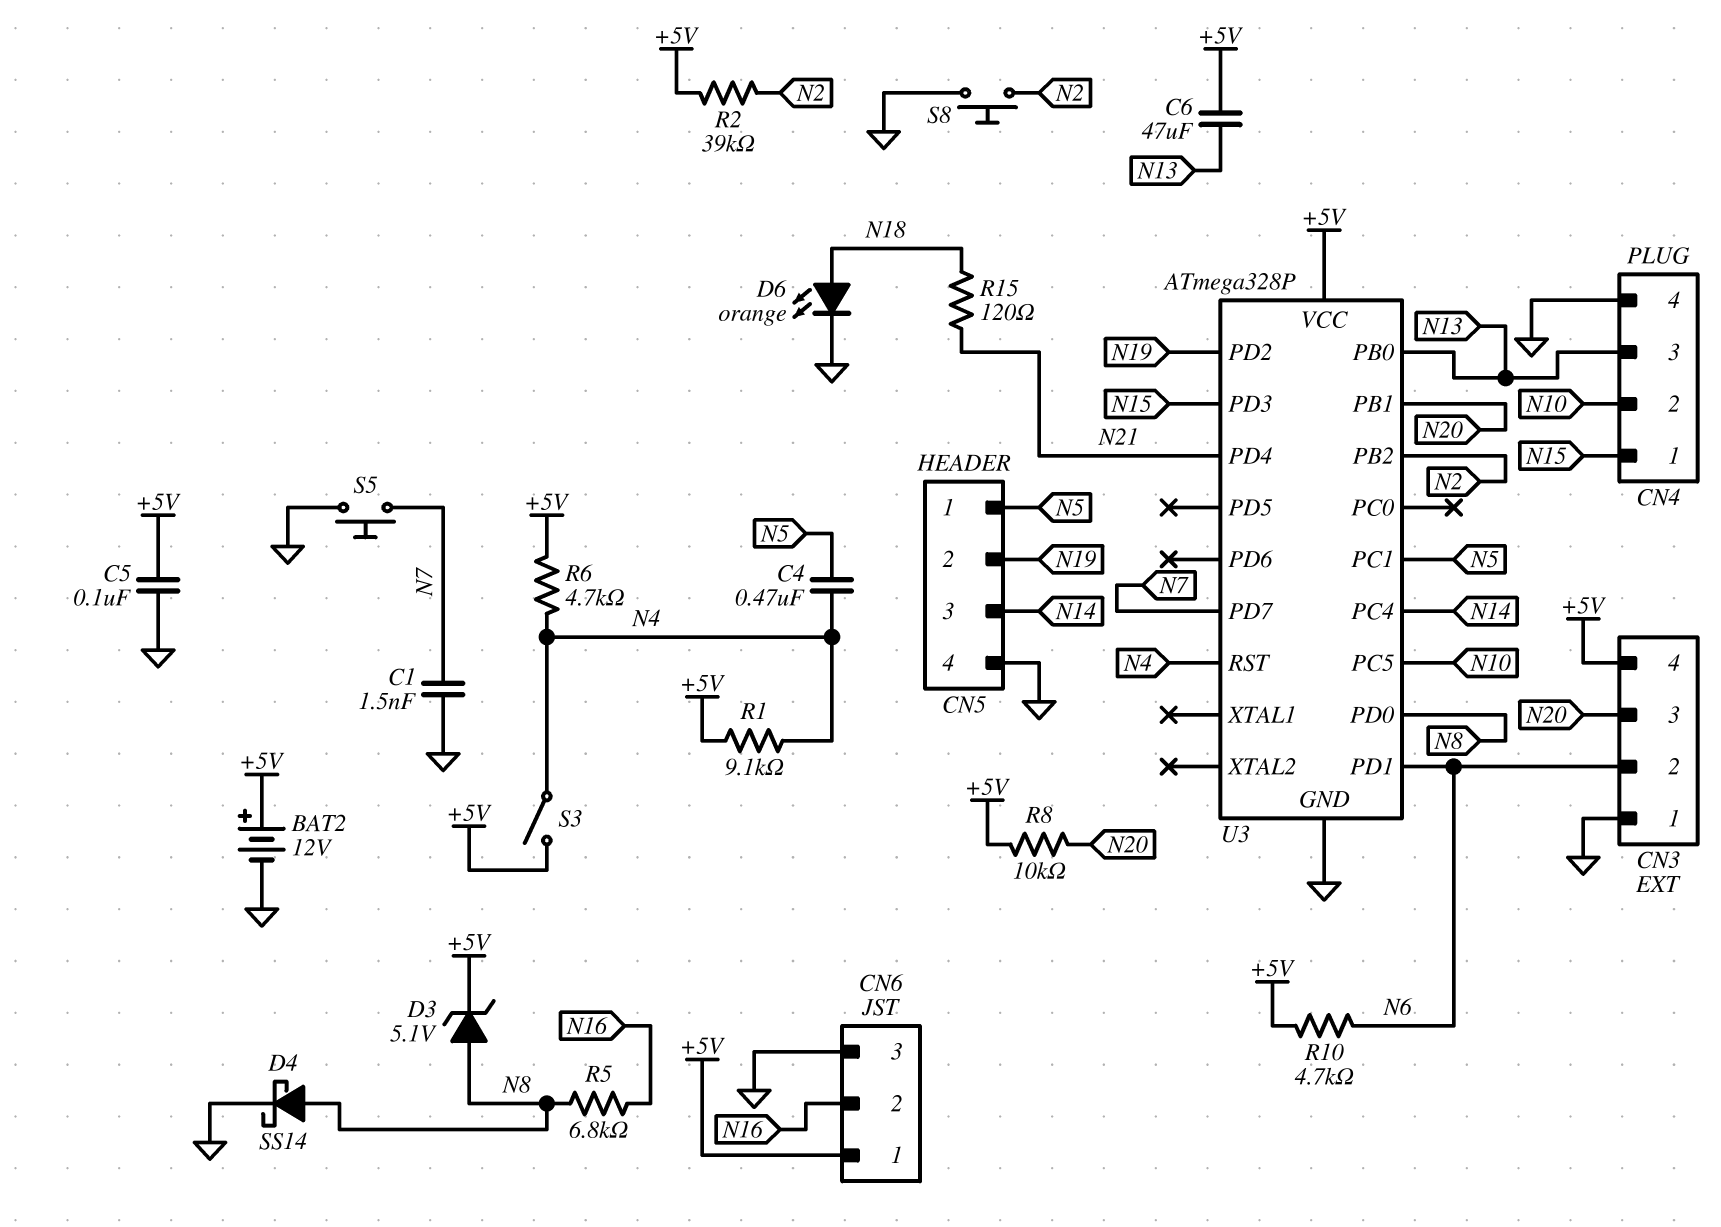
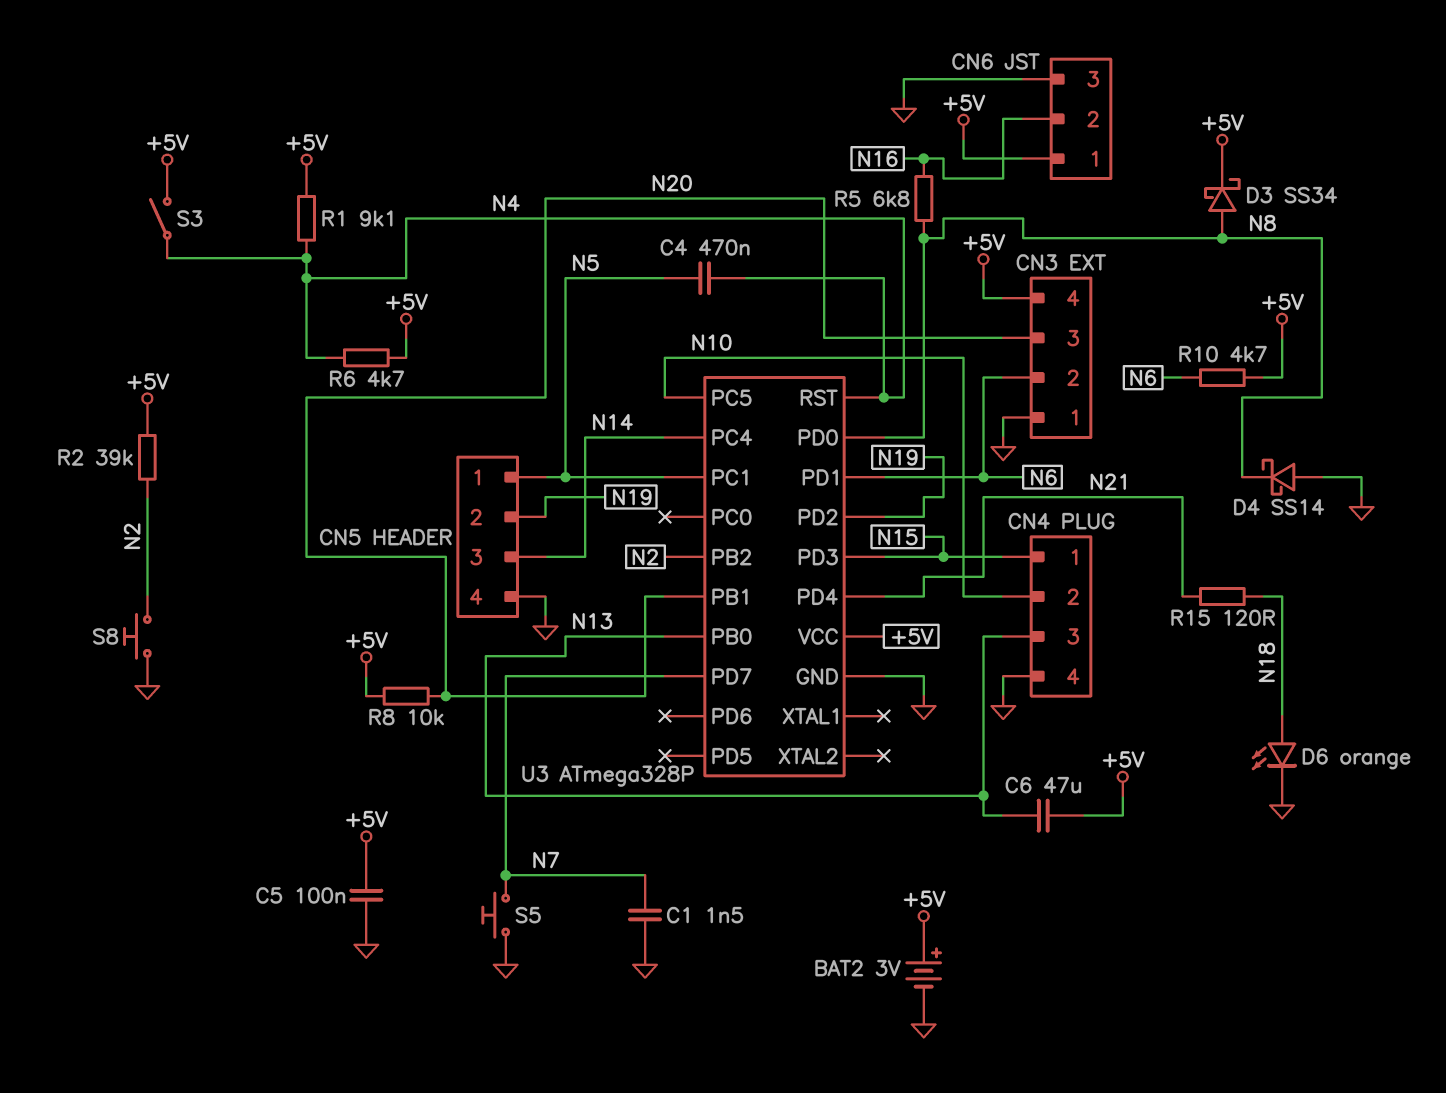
BAT2: 12V (plus +5V, minus GND) -> 3V (plus +5V, minus GND)
D3: zener 5.1V (A N8, K +5V) -> schottky SS34 (A N8, K +5V)
D4: schottky SS14 (A N8, K GND) -> schottky SS14 (A GND, K N8)

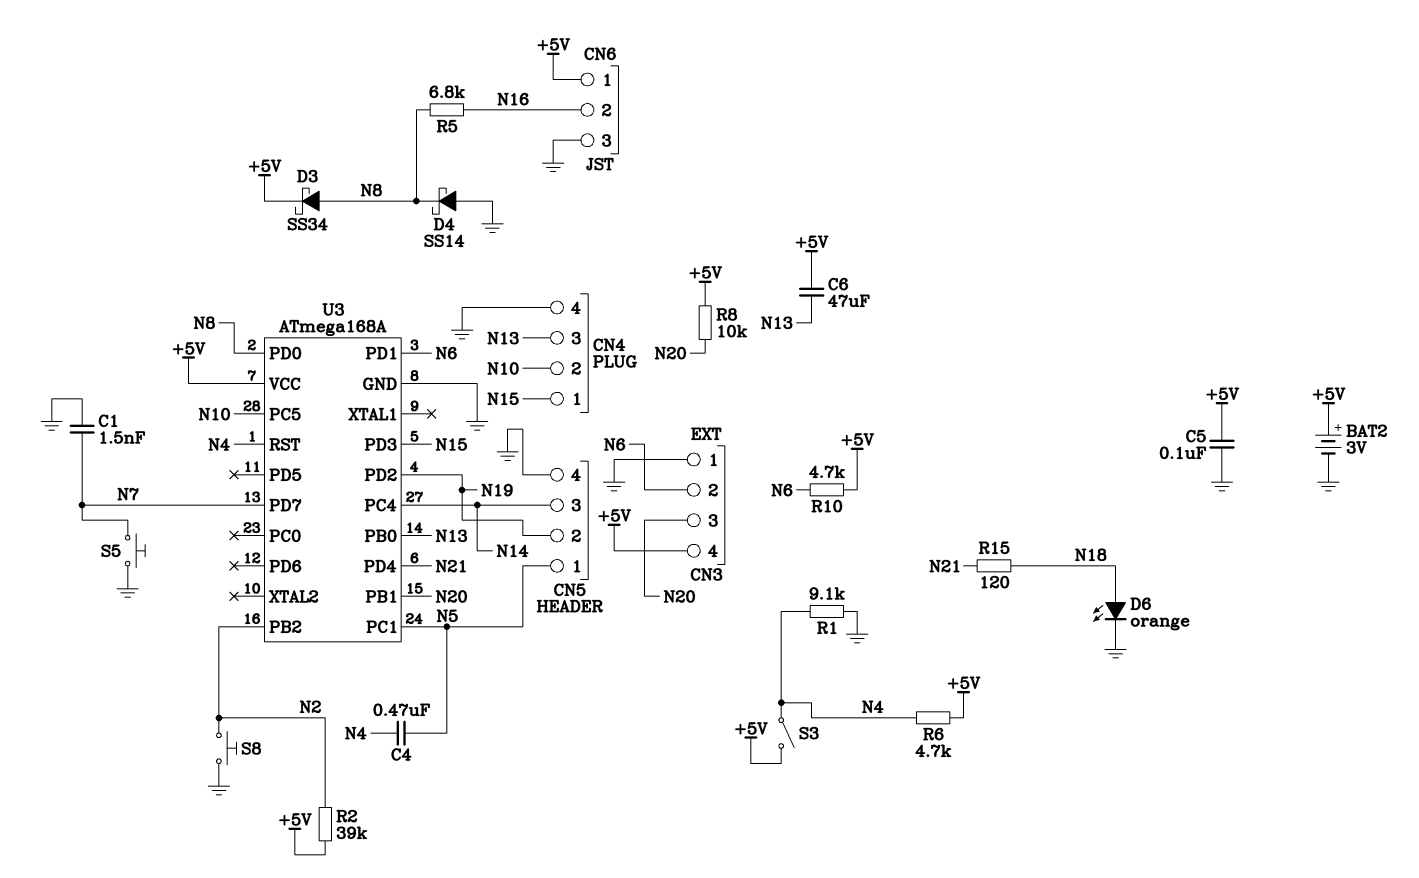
R1: 9.1k (+5V, N4) -> 9.1k (GND, N4)
U3: ATmega328P -> ATmega168A

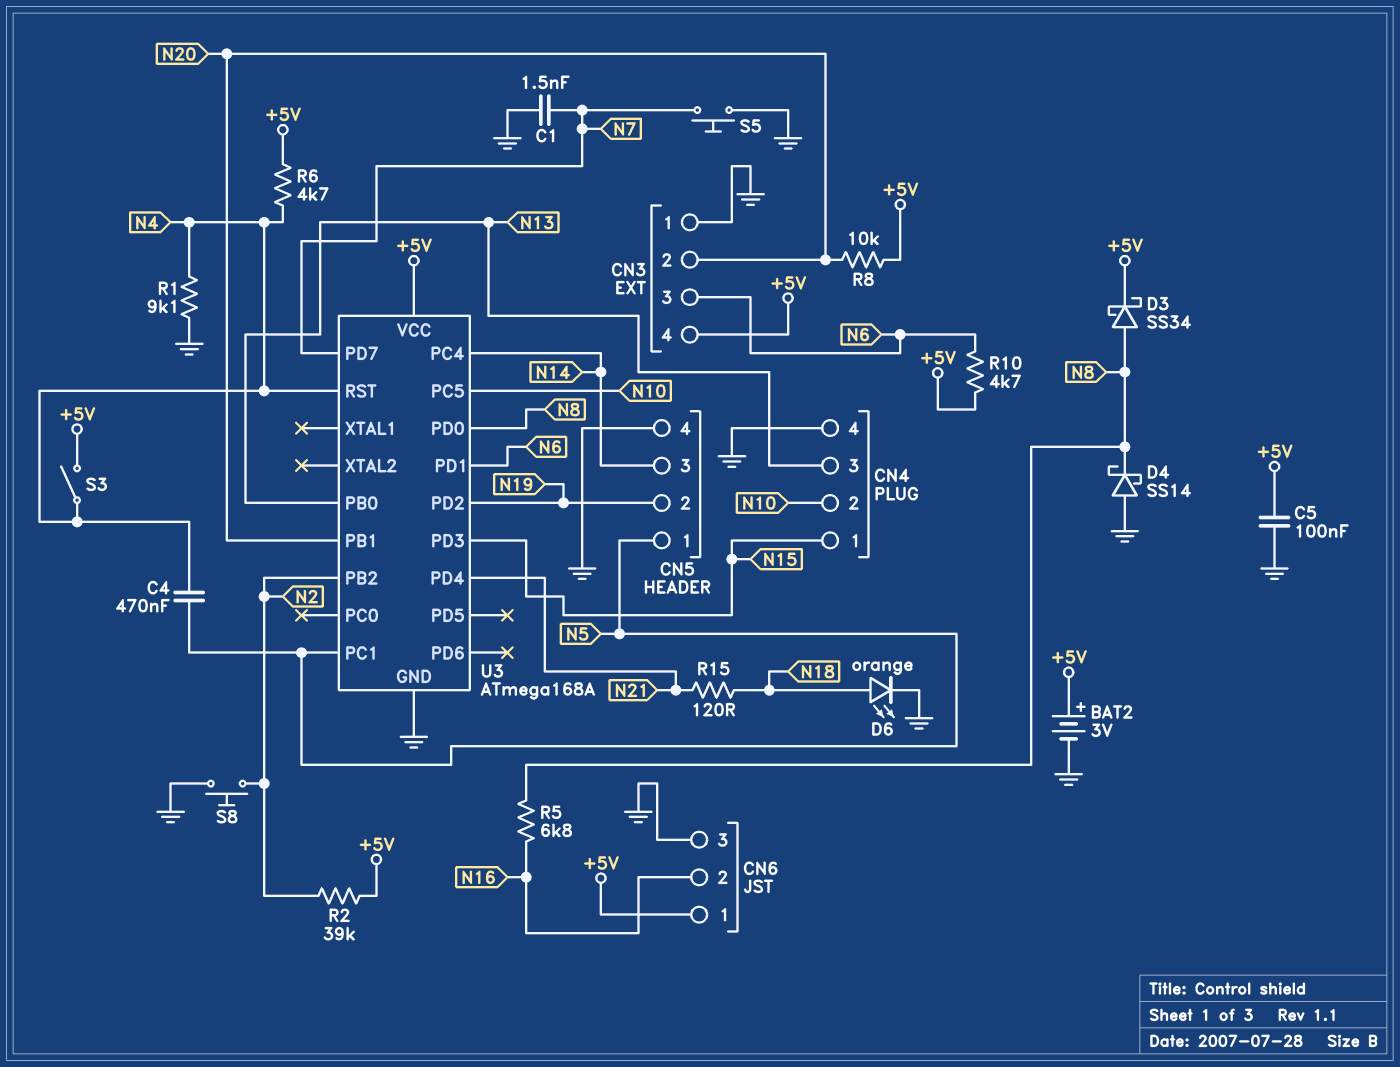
C6: 47uF (+5V, N13) -> none
CN3 pin 2: N6 -> N20
CN3 pin 3: N20 -> N6

